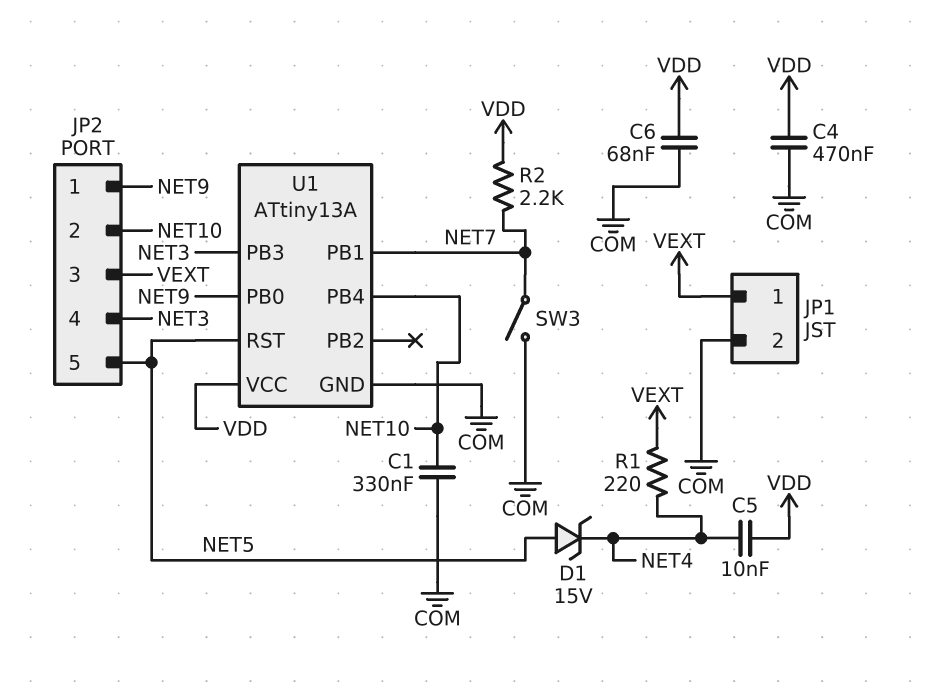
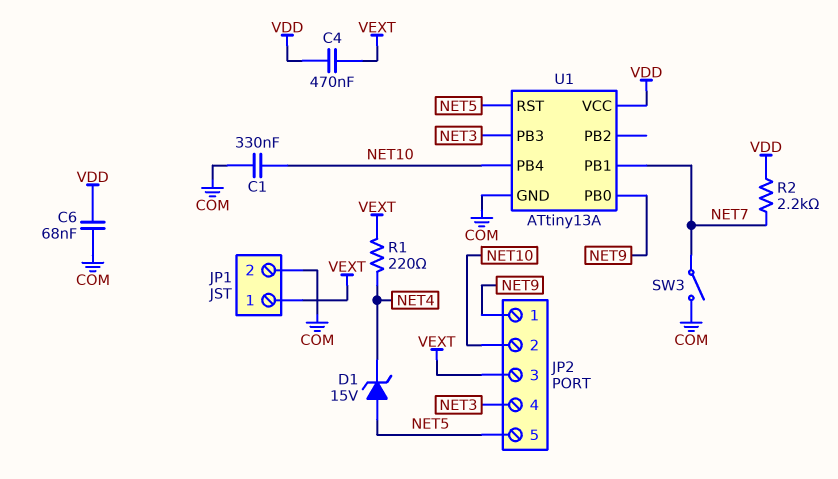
C4: 470nF (COM, VDD) -> 470nF (VDD, VEXT)
C5: 10nF (NET4, VDD) -> none

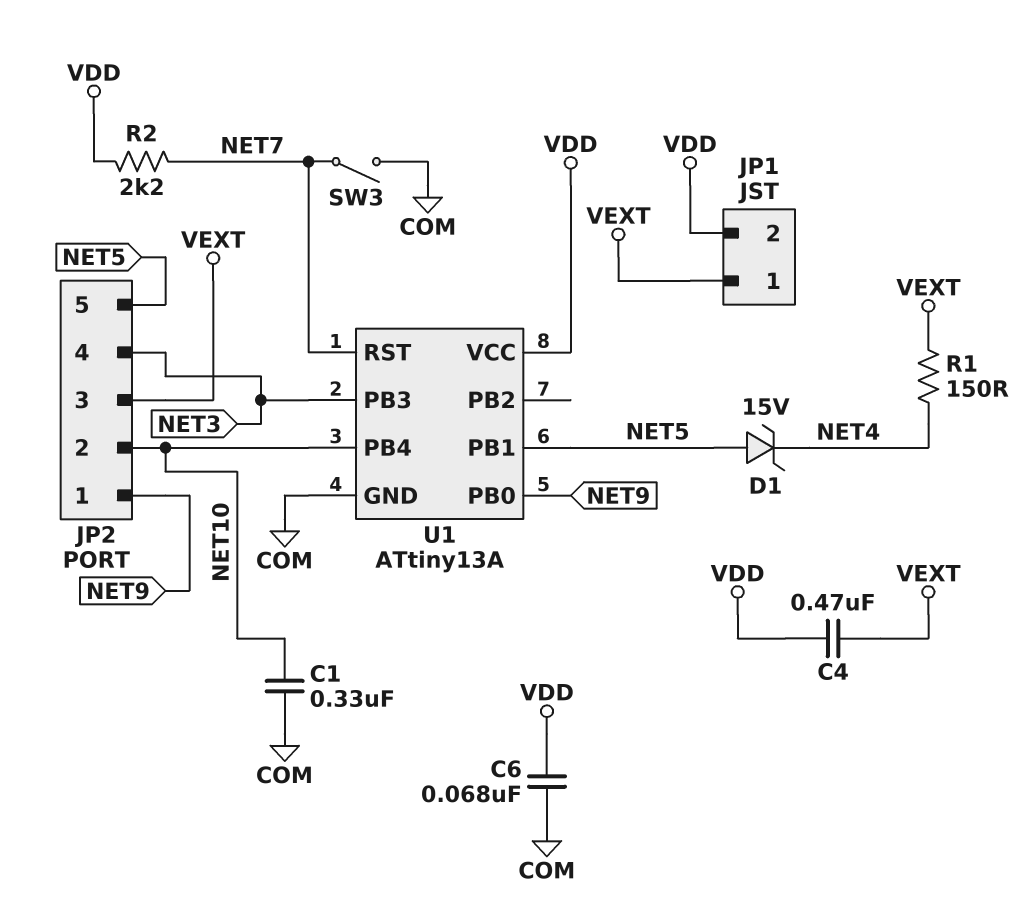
JP1 pin 2: COM -> VDD
R1: 220 (NET4, VEXT) -> 150 (NET4, VEXT)
U1 pin PB1: NET7 -> NET5
U1 pin RST: NET5 -> NET7

